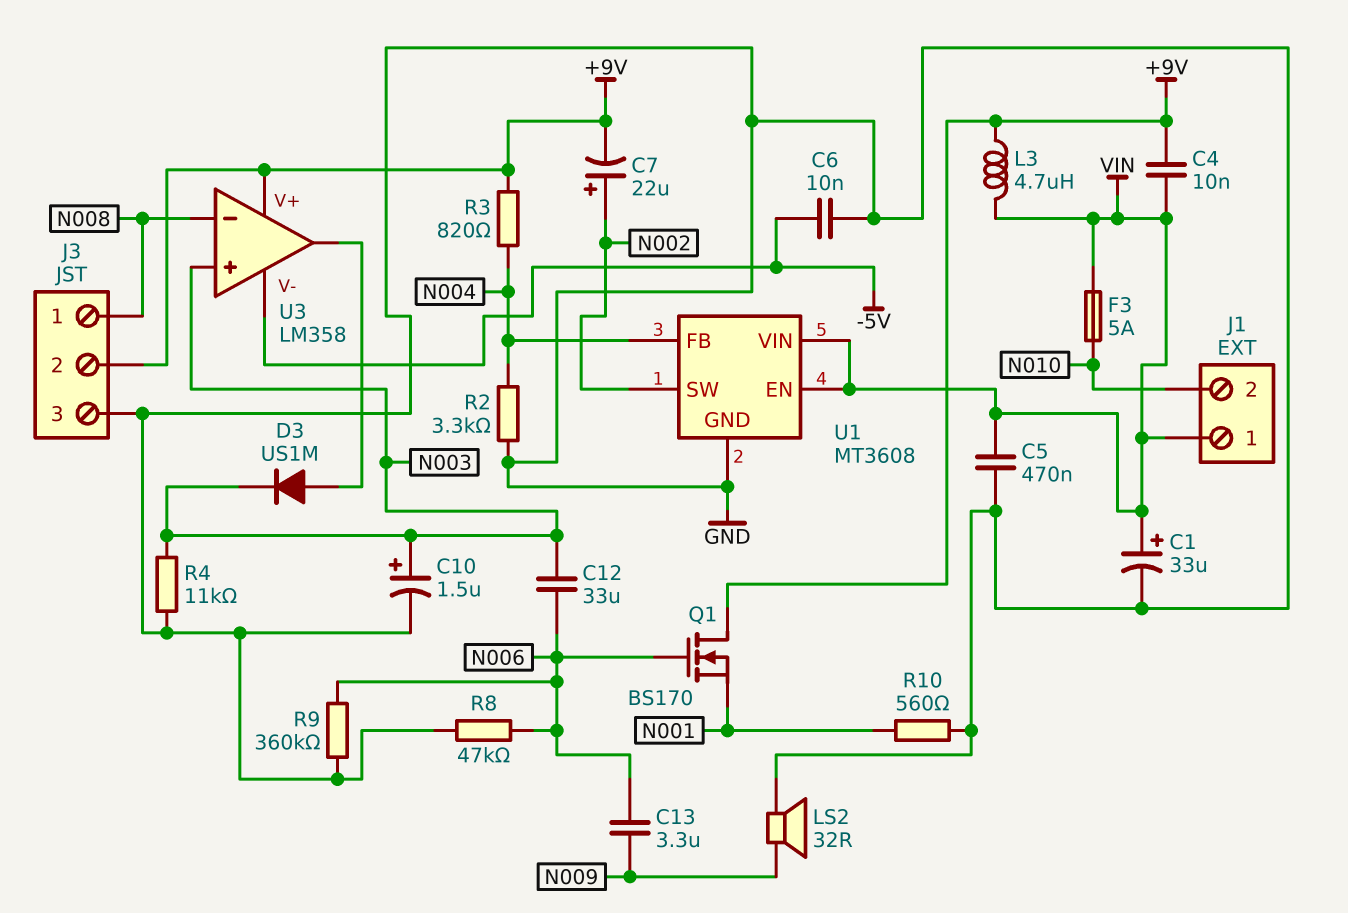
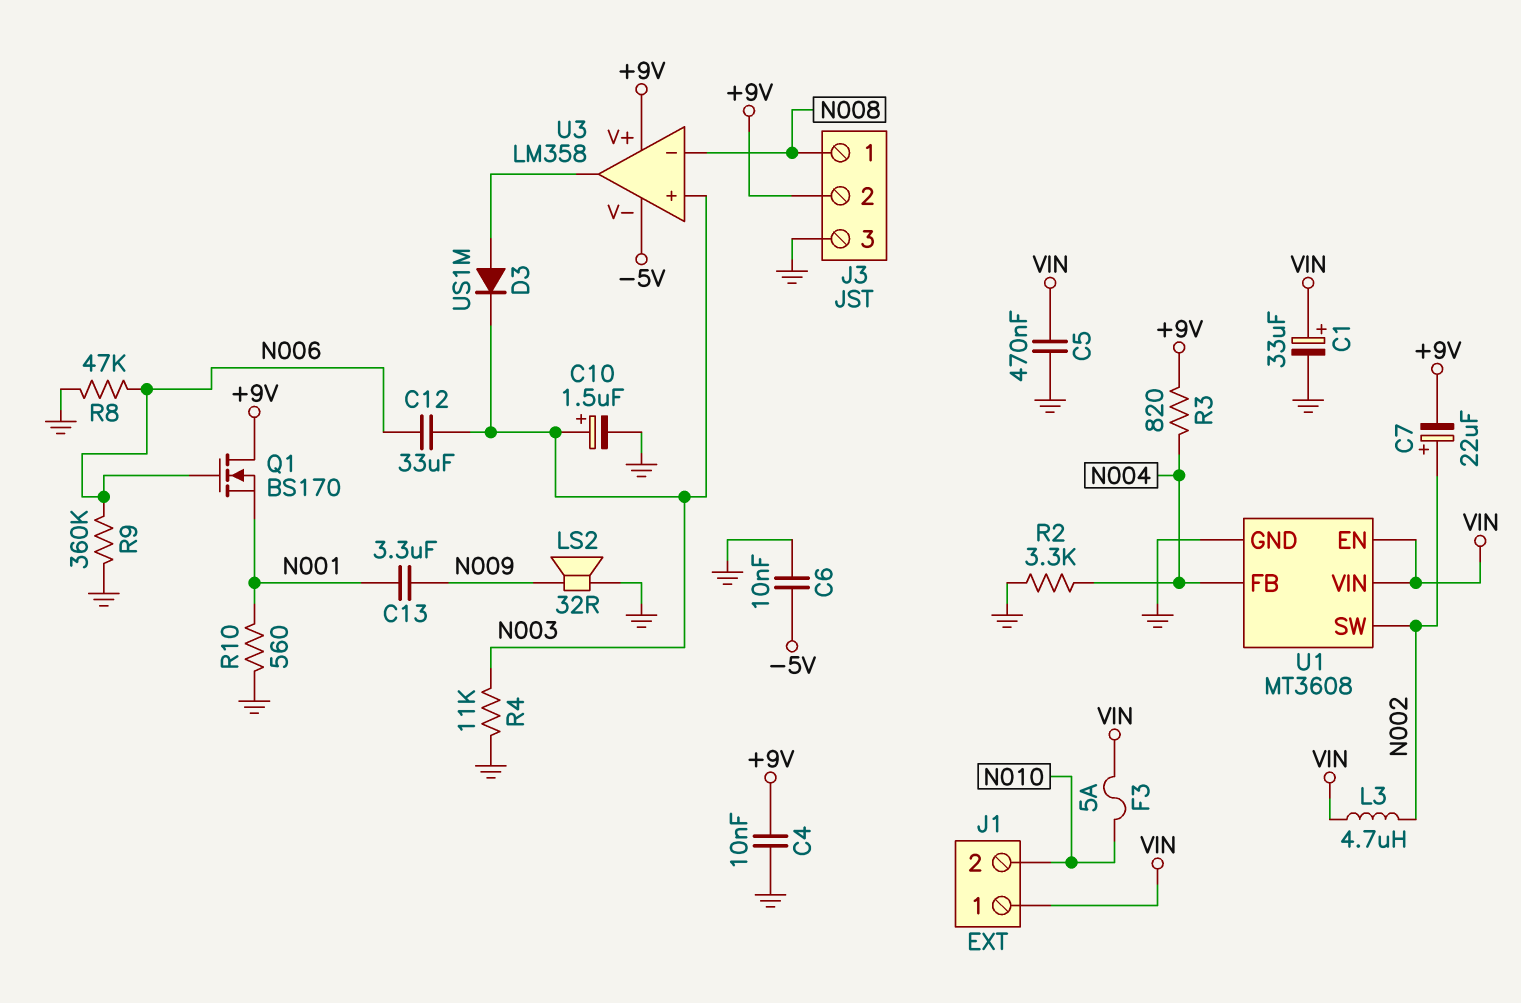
C4: 10nF (+9V, VIN) -> 10nF (+9V, GND)
C13: 3.3uF (N006, N009) -> 3.3uF (N001, N009)
L3: 4.7uH (+9V, VIN) -> 4.7uH (N002, VIN)

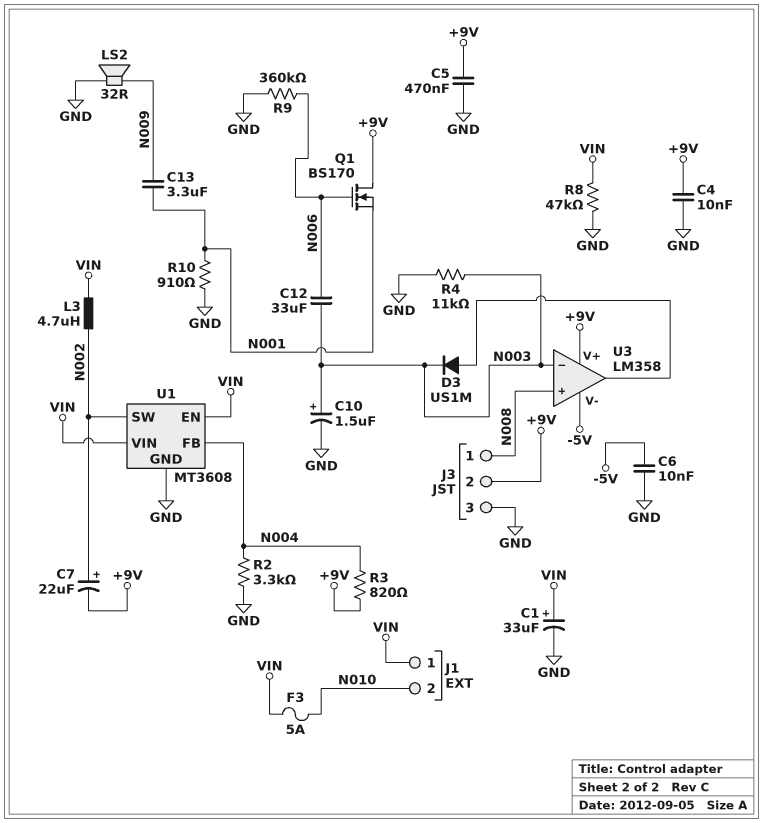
C5: 470nF (GND, VIN) -> 470nF (+9V, GND)
R8: 47k (GND, N006) -> 47k (GND, VIN)
R10: 560 (GND, N001) -> 910 (GND, N001)
U3 pin in+: N003 -> N008
U3 pin in-: N008 -> N003

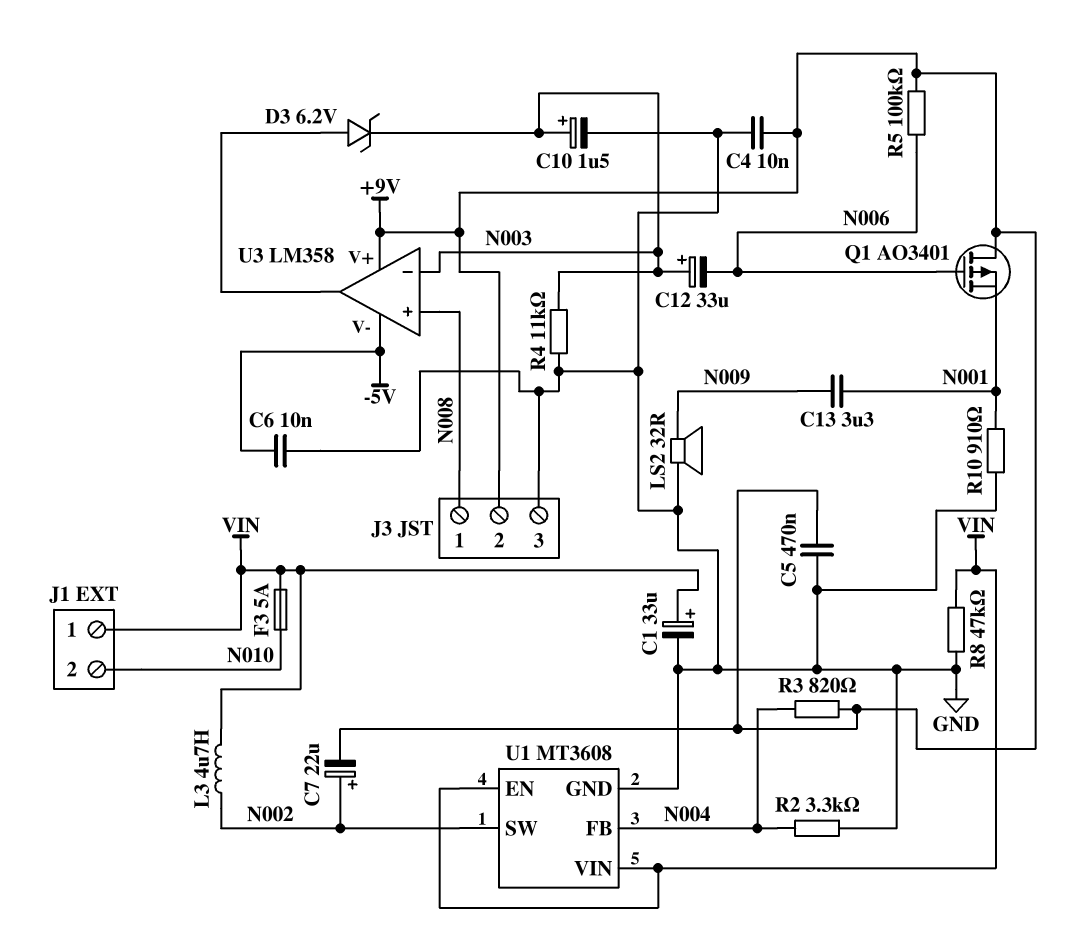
C12: 33uF (N003, N006) -> 33uF (plus N003, minus N006)
D3: diode US1M (A U3/out, K N003) -> zener 6.2V (A U3/out, K N003)
Q1: NMOS BS170 (G N006, D +9V, S N001) -> PMOS AO3401 (G N006, D +9V, S N001)
R5: none -> 100k (+9V, N006)
R9: 360k (GND, N006) -> none

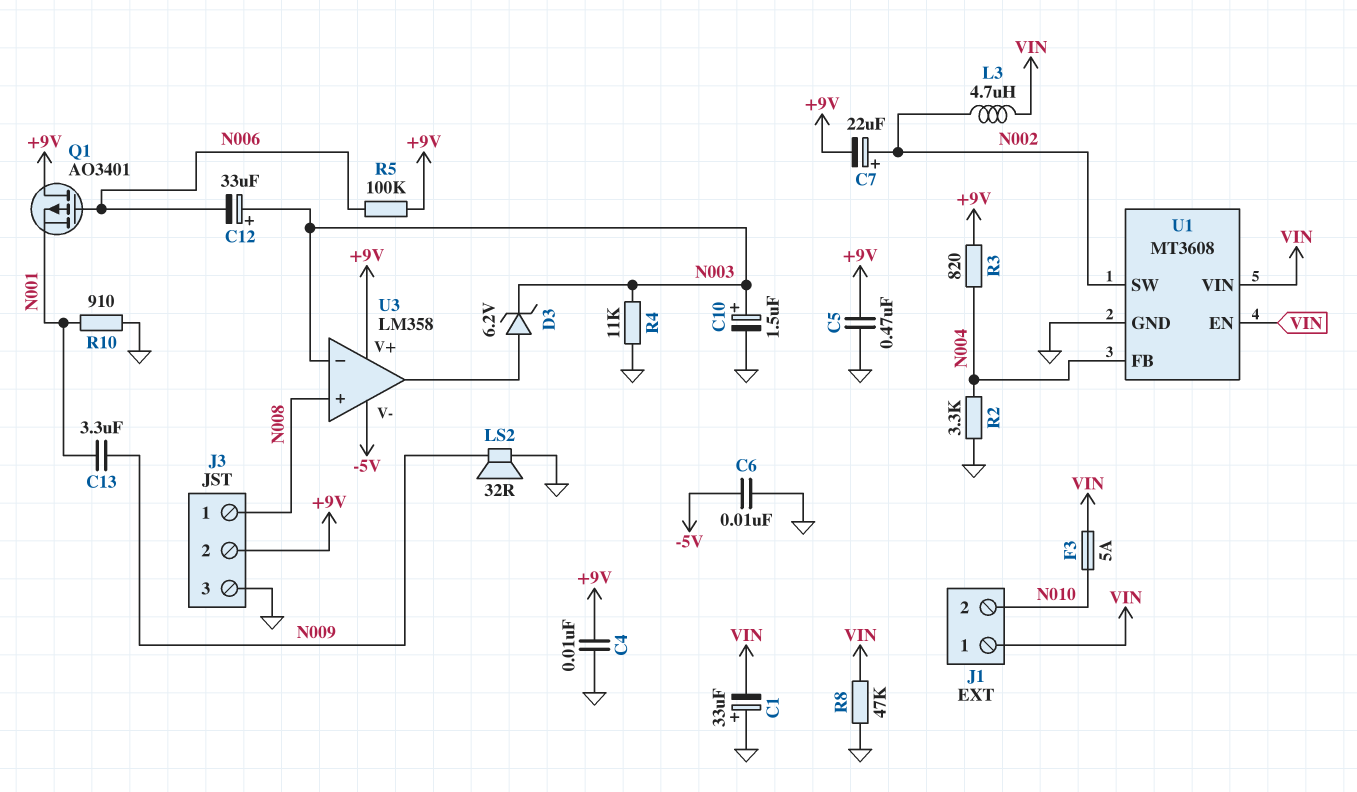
C1: 33uF (plus VIN, minus GND) -> 33uF (plus GND, minus VIN)

